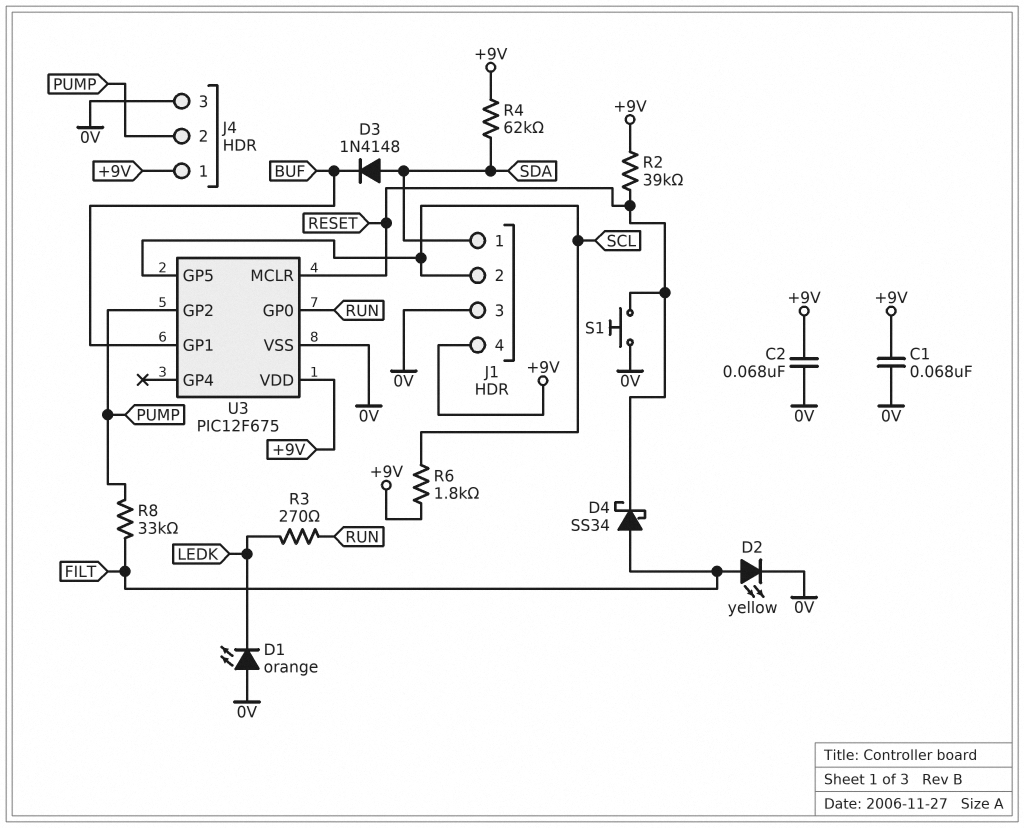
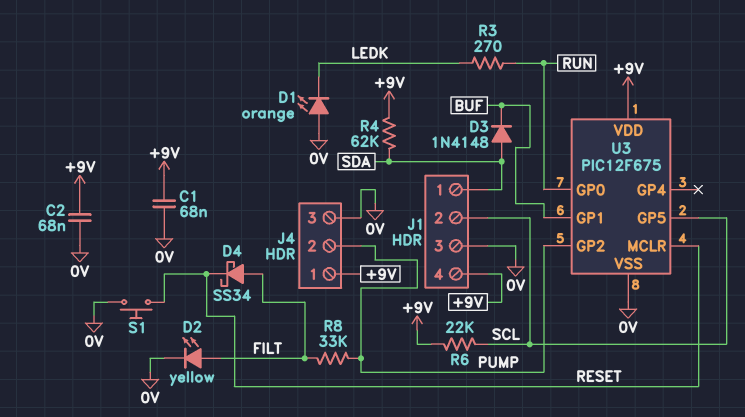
R2: 39k (+9V, RESET) -> none
R6: 1.8k (+9V, SCL) -> 22k (+9V, SCL)

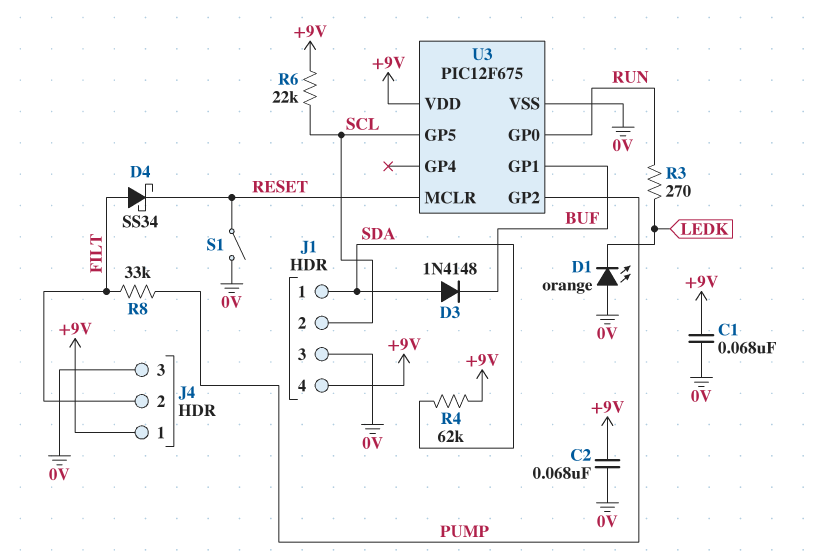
D2: LED yellow (A FILT, K 0V) -> none
J4 pin 2: PUMP -> FILT
S1: button (0V, RESET) -> switch (0V, RESET)

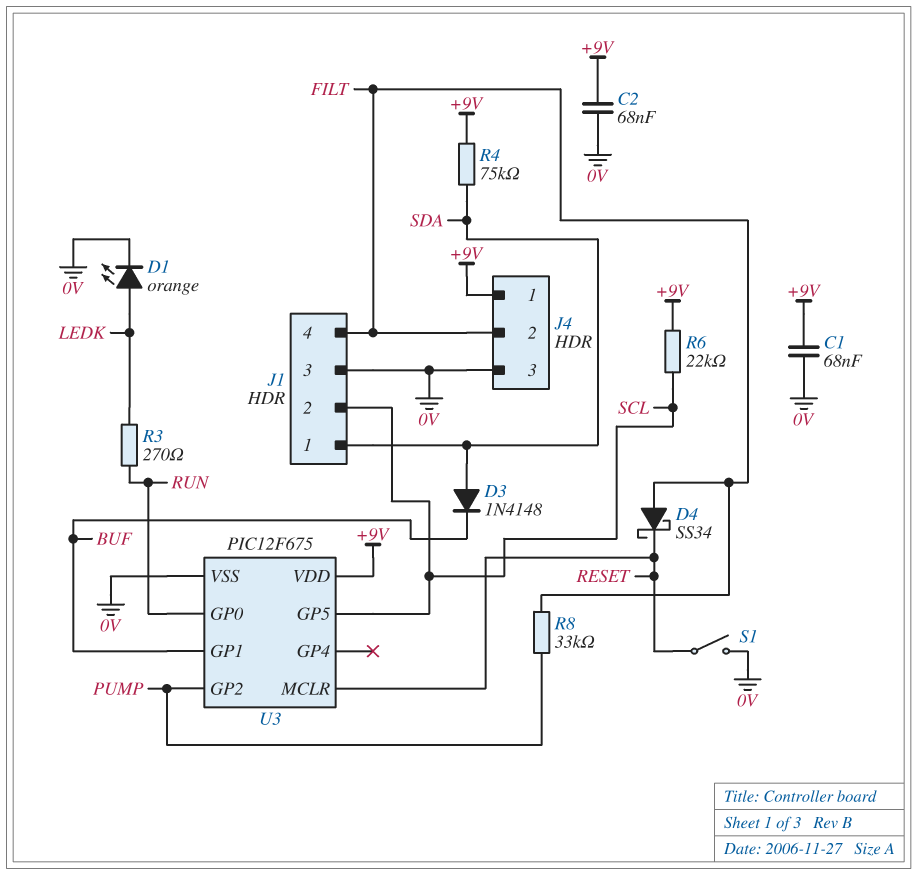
D1: LED orange (A 0V, K LEDK) -> LED orange (A LEDK, K 0V)
J1 pin 4: +9V -> FILT
R4: 62k (+9V, SDA) -> 75k (+9V, SDA)

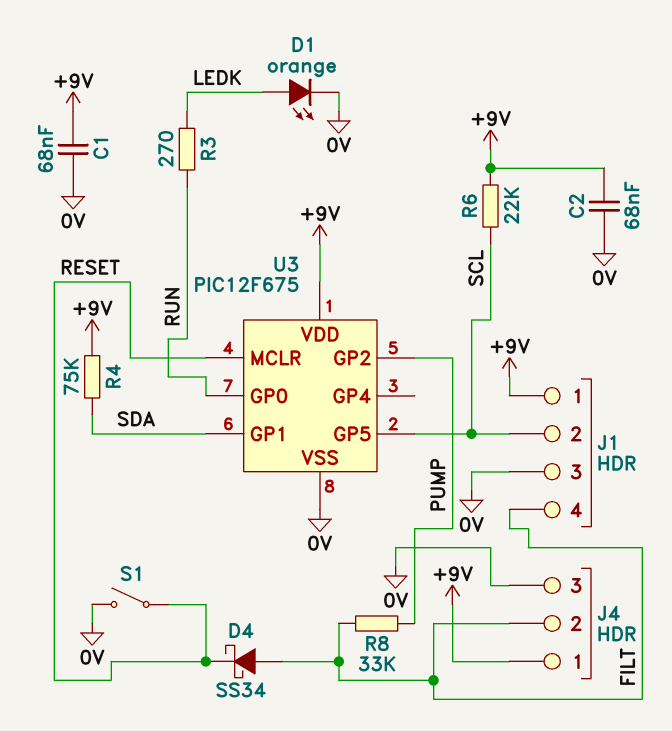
D3: diode 1N4148 (A SDA, K BUF) -> none
J1 pin 1: SDA -> +9V
U3 pin GP1: BUF -> SDA

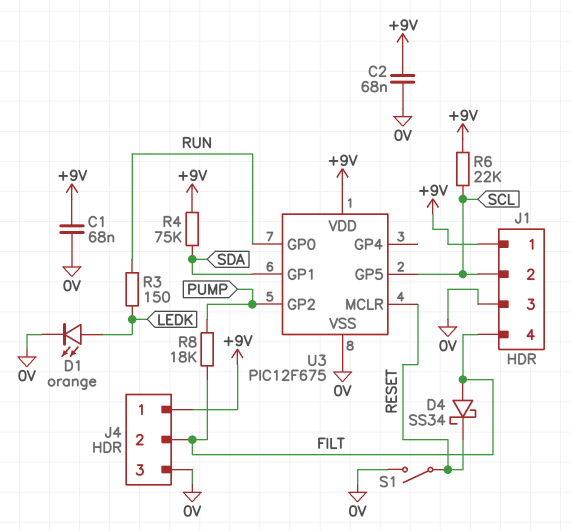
R3: 270 (LEDK, RUN) -> 150 (LEDK, RUN)
R8: 33k (FILT, PUMP) -> 18k (FILT, PUMP)

